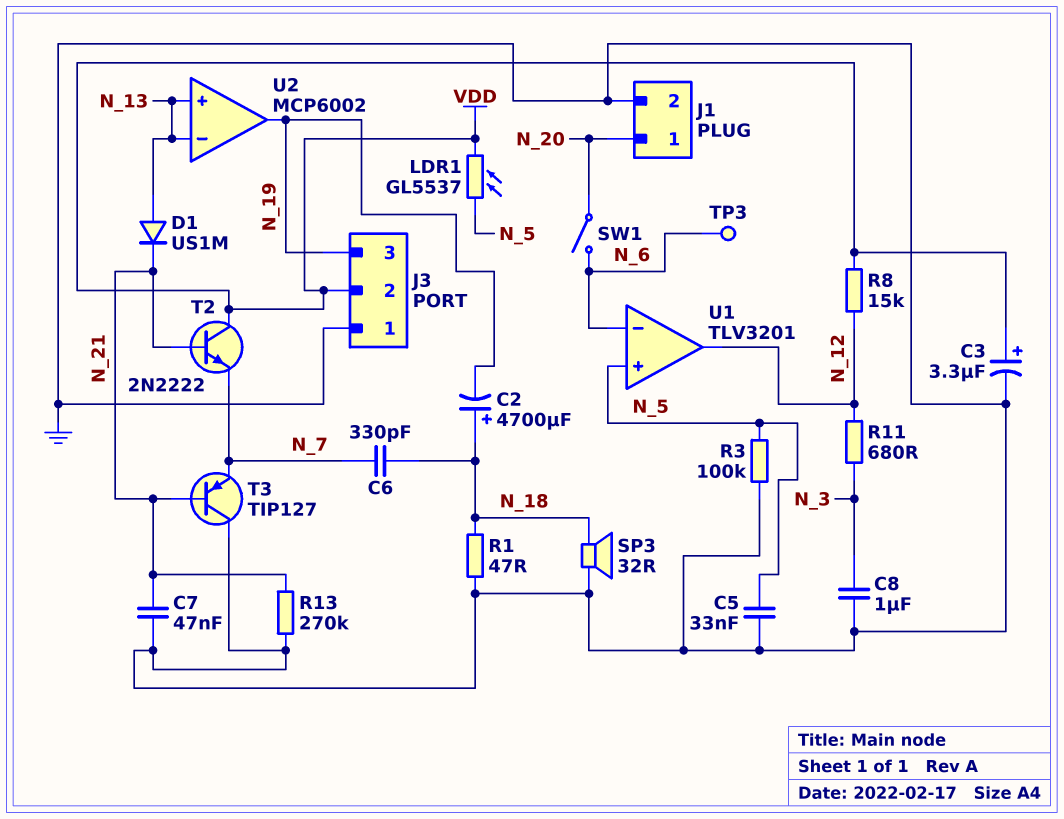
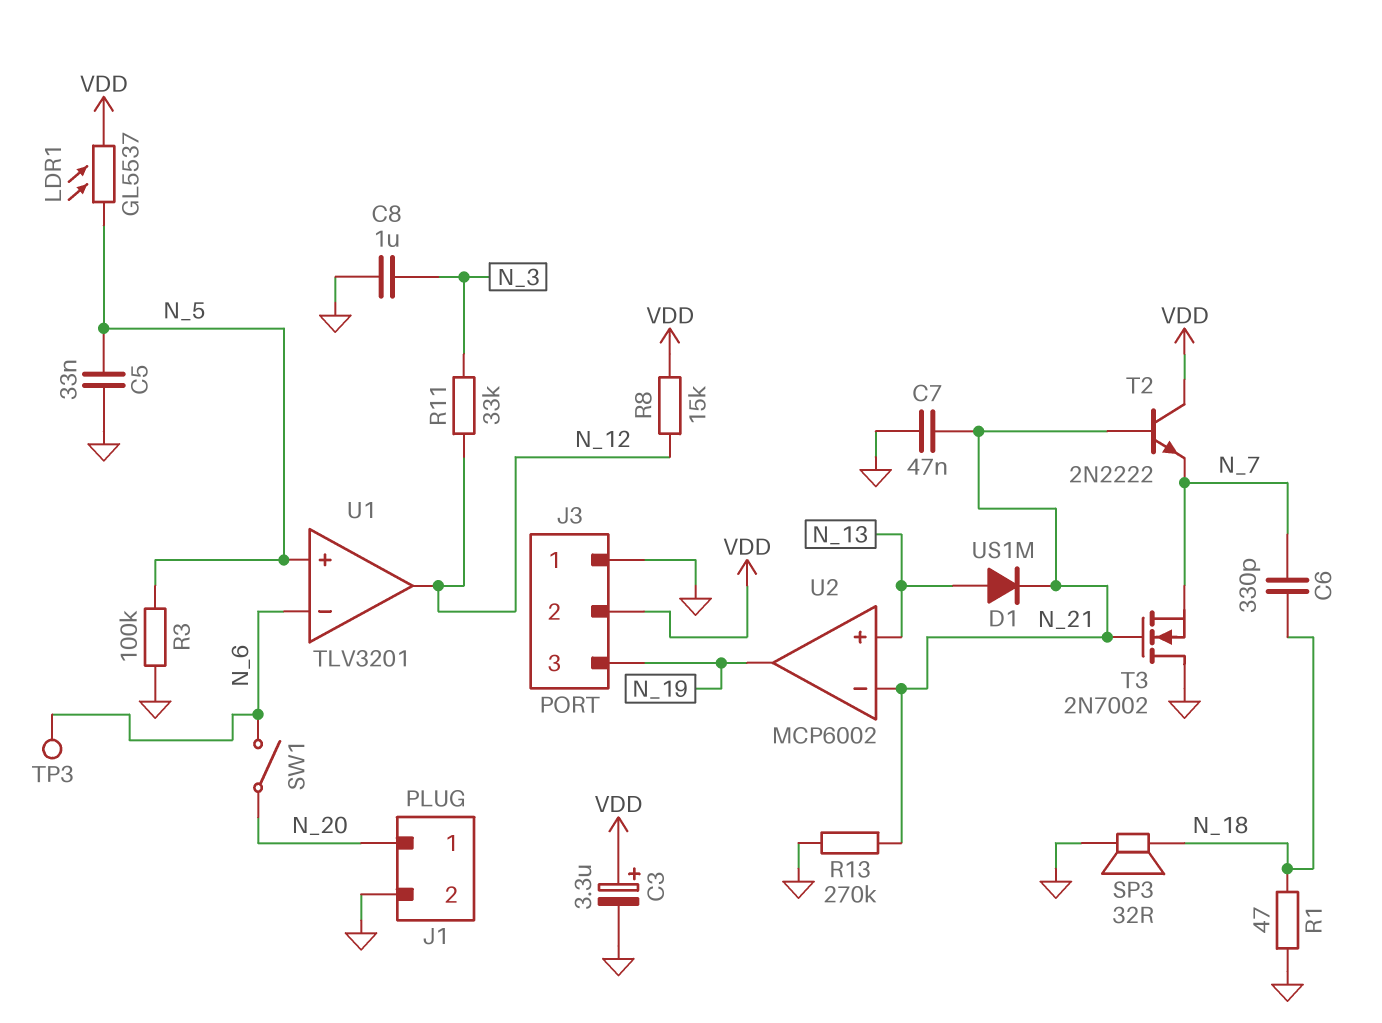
C2: 4700uF (plus N_18, minus N_19) -> none
R11: 680 (N_3, N_12) -> 33k (N_3, N_12)
T3: PNP TIP127 (B N_21, C GND, E N_7) -> NMOS 2N7002 (G N_21, D GND, S N_7)
U2 pin in-: N_13 -> N_21

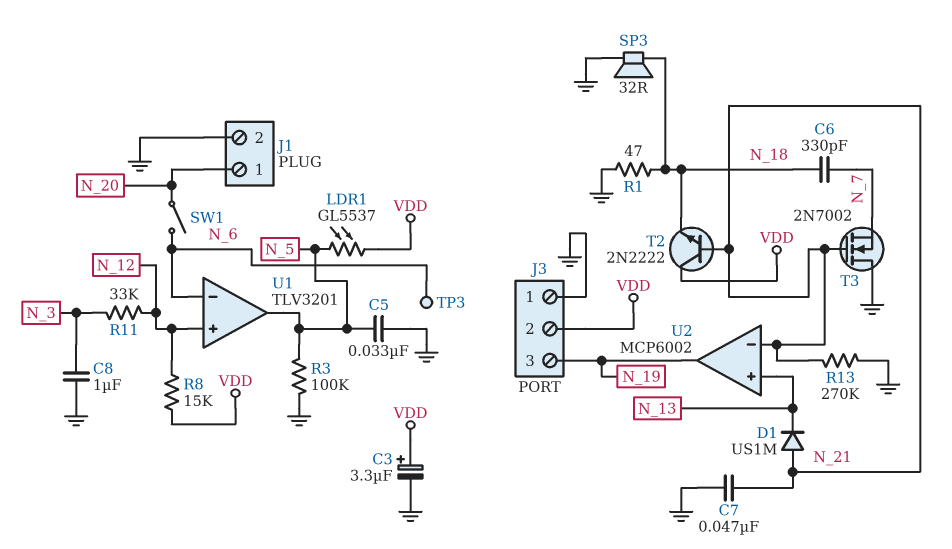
D1: diode US1M (A N_13, K N_21) -> diode US1M (A N_21, K N_13)
T2: NPN 2N2222 (B N_21, C VDD, E N_7) -> NPN 2N2222 (B N_21, C VDD, E N_18)
U1 pin in+: N_5 -> N_12
U1 pin out: N_12 -> N_5

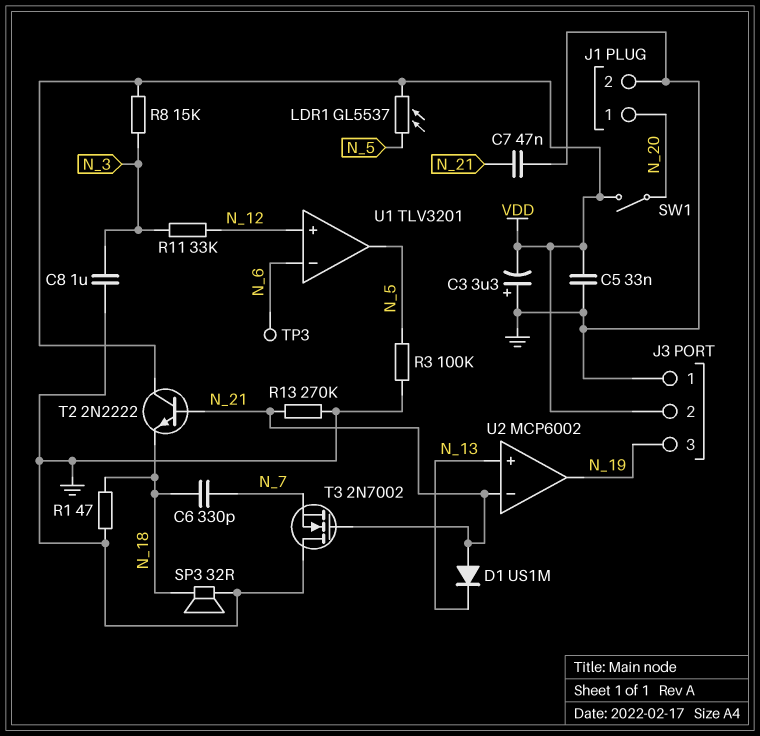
C3: 3.3uF (plus VDD, minus GND) -> 3.3uF (plus GND, minus VDD)
C5: 33nF (GND, N_5) -> 33nF (GND, VDD)
R8: 15k (N_12, VDD) -> 15k (N_3, VDD)
SW1: switch (N_6, N_20) -> switch (N_20, VDD)

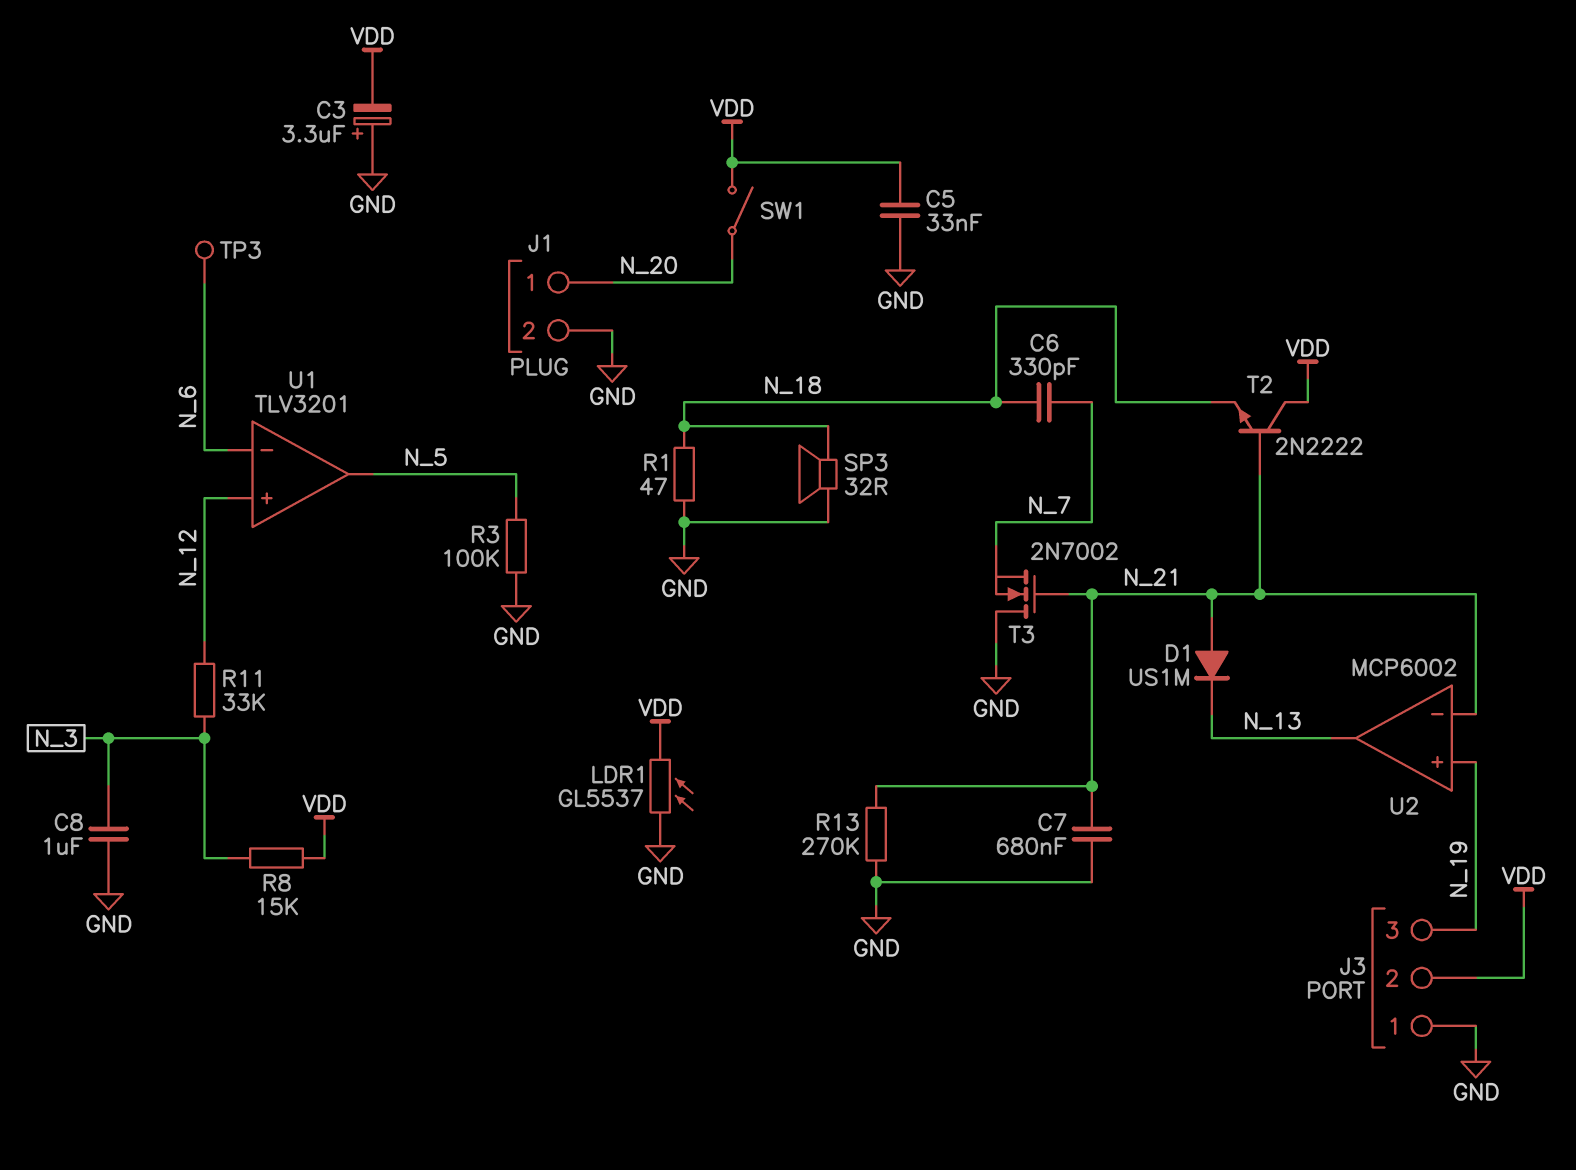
C7: 47nF (GND, N_21) -> 680nF (GND, N_21)
LDR1: GL5537 (N_5, VDD) -> GL5537 (GND, VDD)
U2 pin in+: N_13 -> N_19
U2 pin out: N_19 -> N_13

